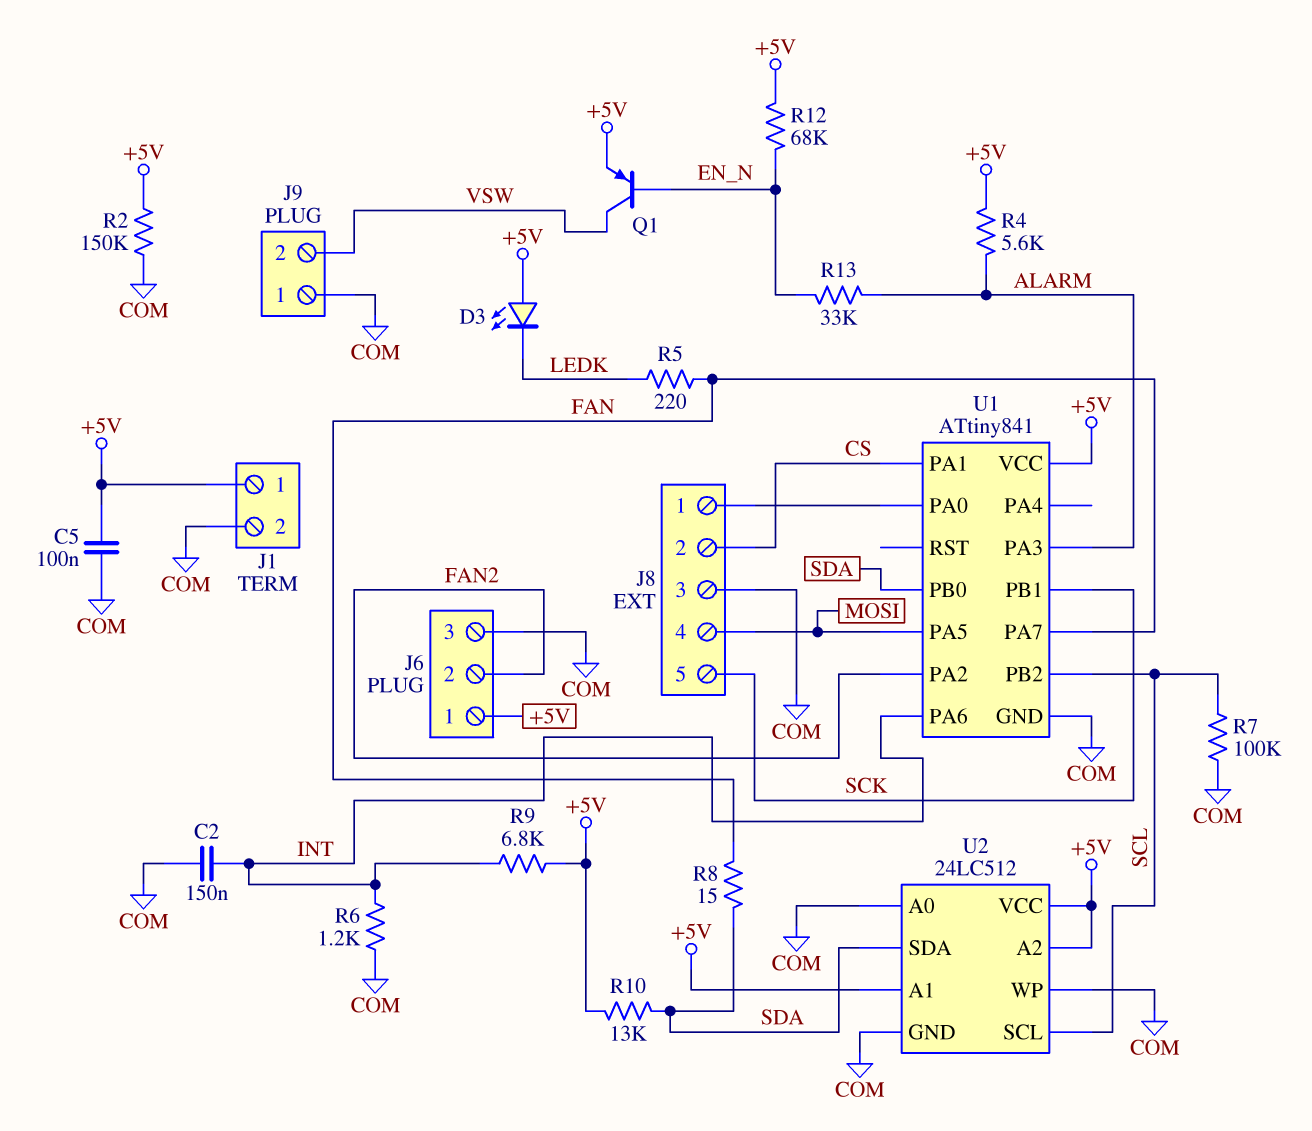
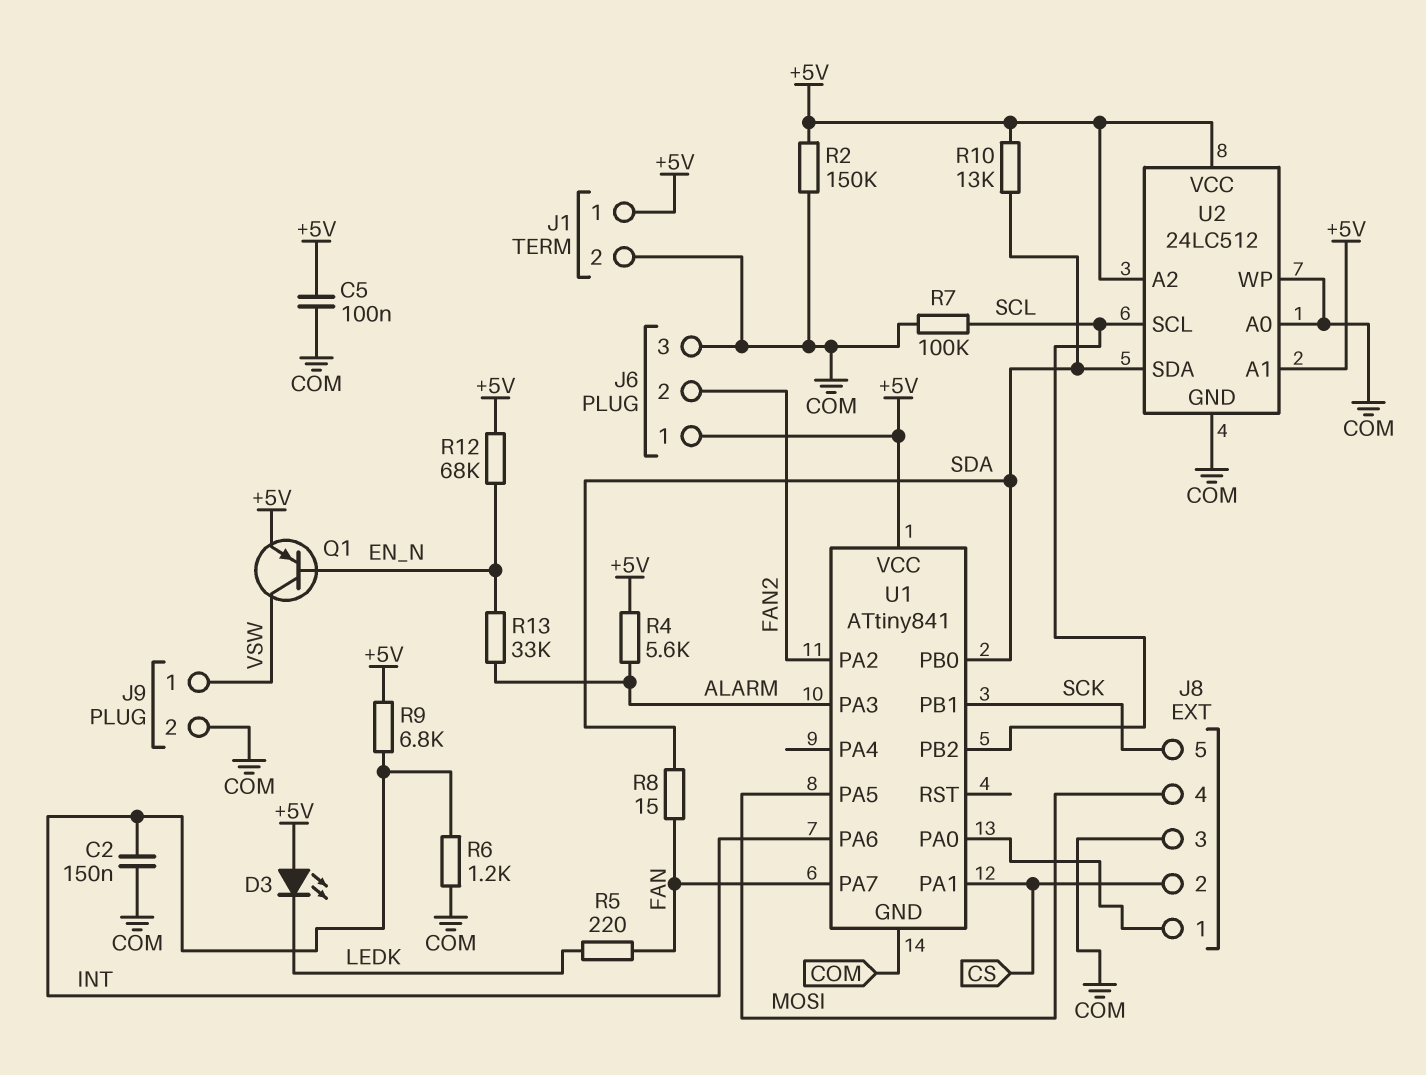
J9 pin 1: COM -> VSW
J9 pin 2: VSW -> COM

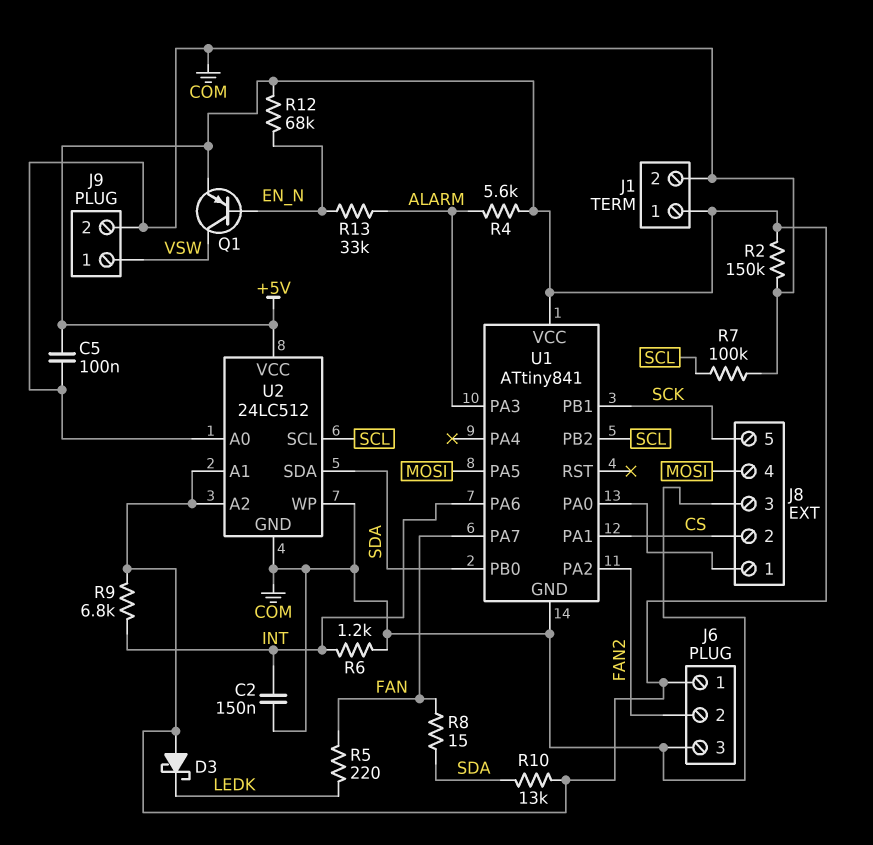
D3: LED (A +5V, K LEDK) -> schottky (A +5V, K LEDK)

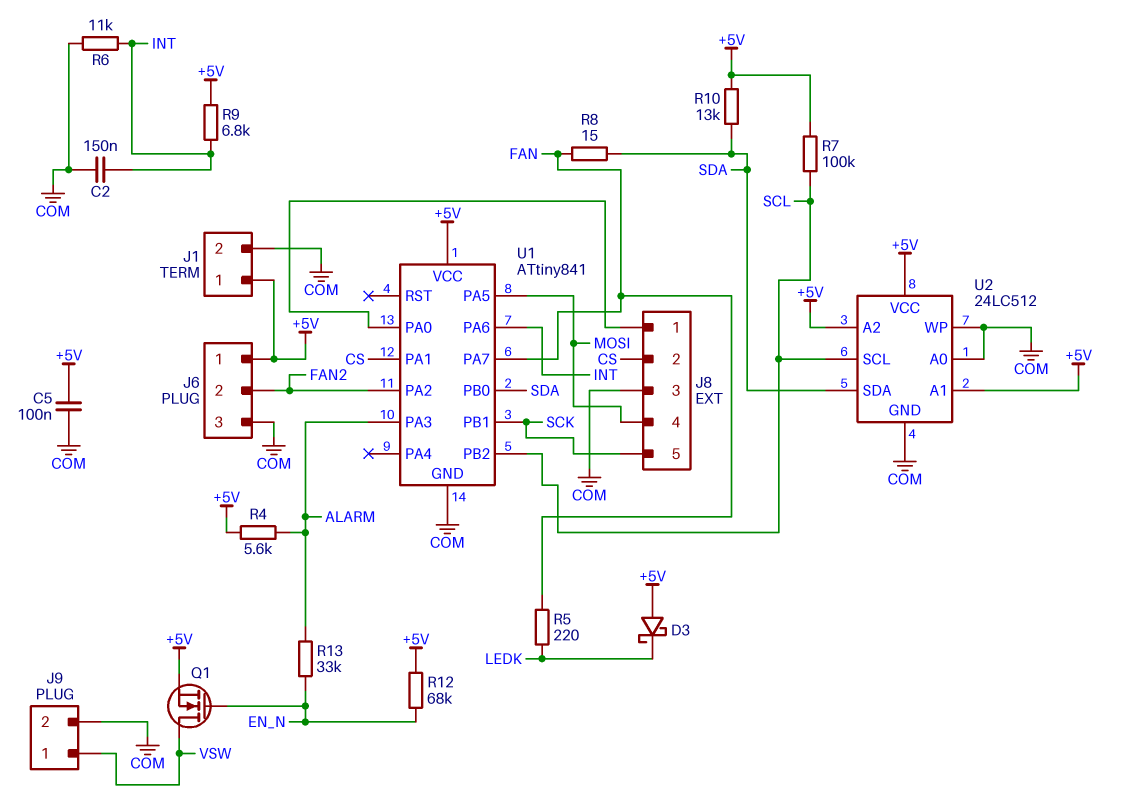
Q1: PNP (B EN_N, C VSW, E +5V) -> NMOS (G EN_N, D VSW, S +5V)
R2: 150k (+5V, COM) -> none
R6: 1.2k (COM, INT) -> 11k (COM, INT)
R7: 100k (COM, SCL) -> 100k (+5V, SCL)

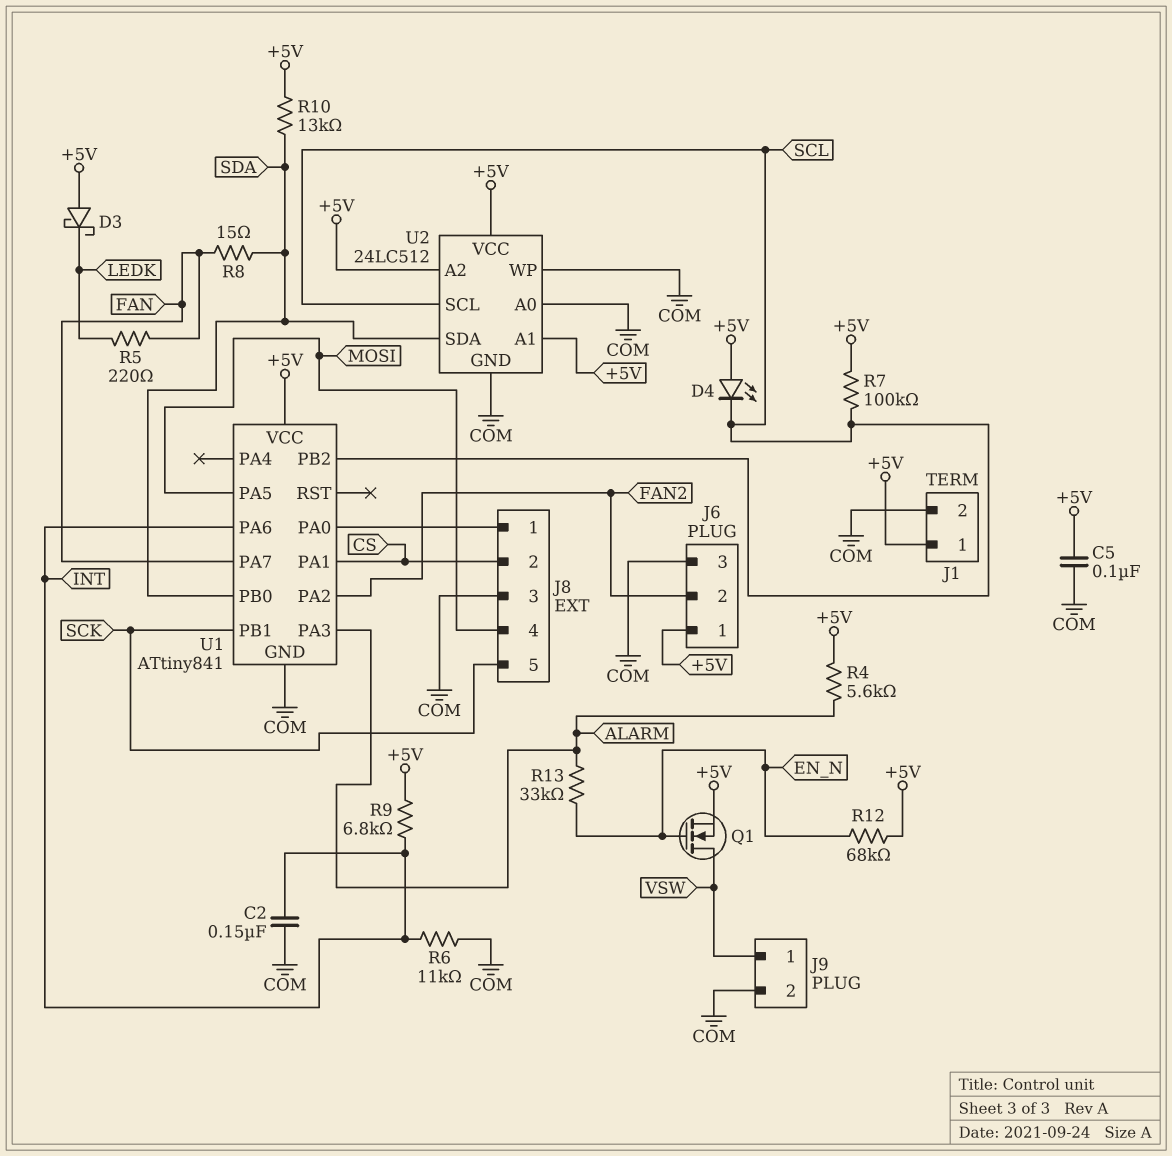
D4: none -> LED (A +5V, K SCL)

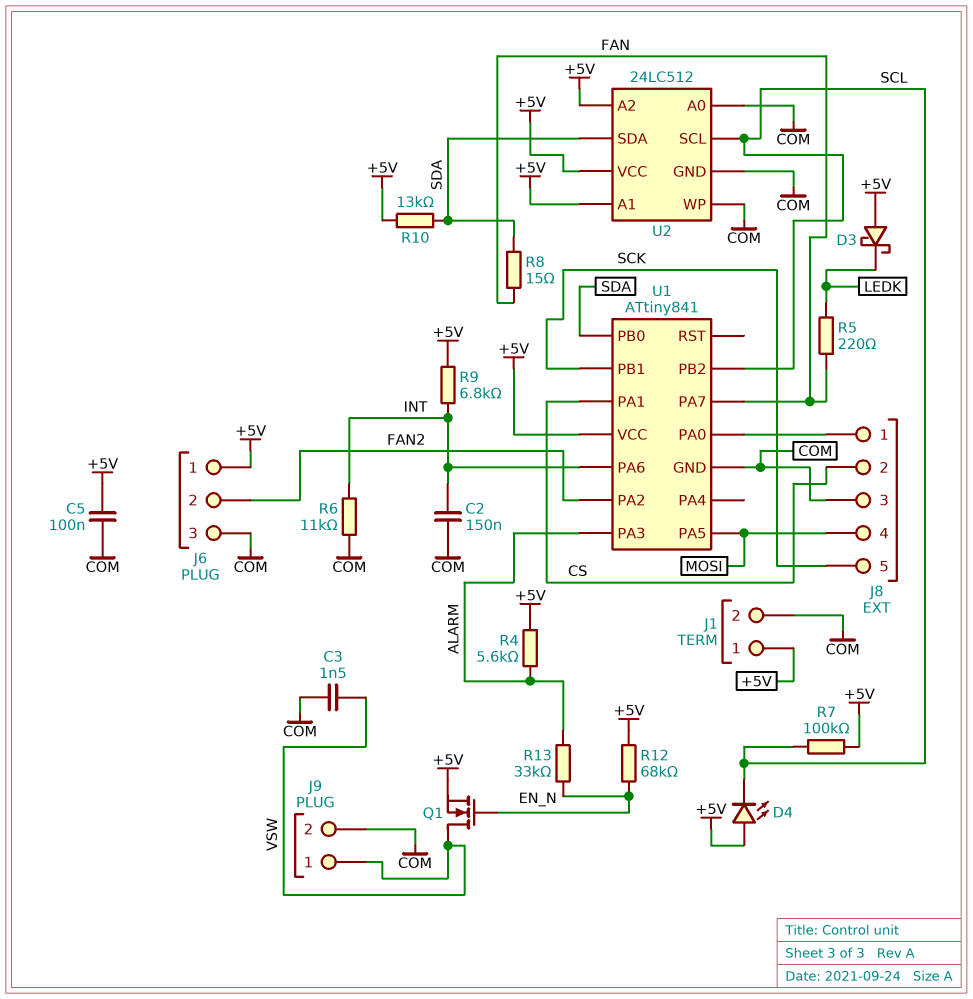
C3: none -> 1.5nF (COM, VSW)

